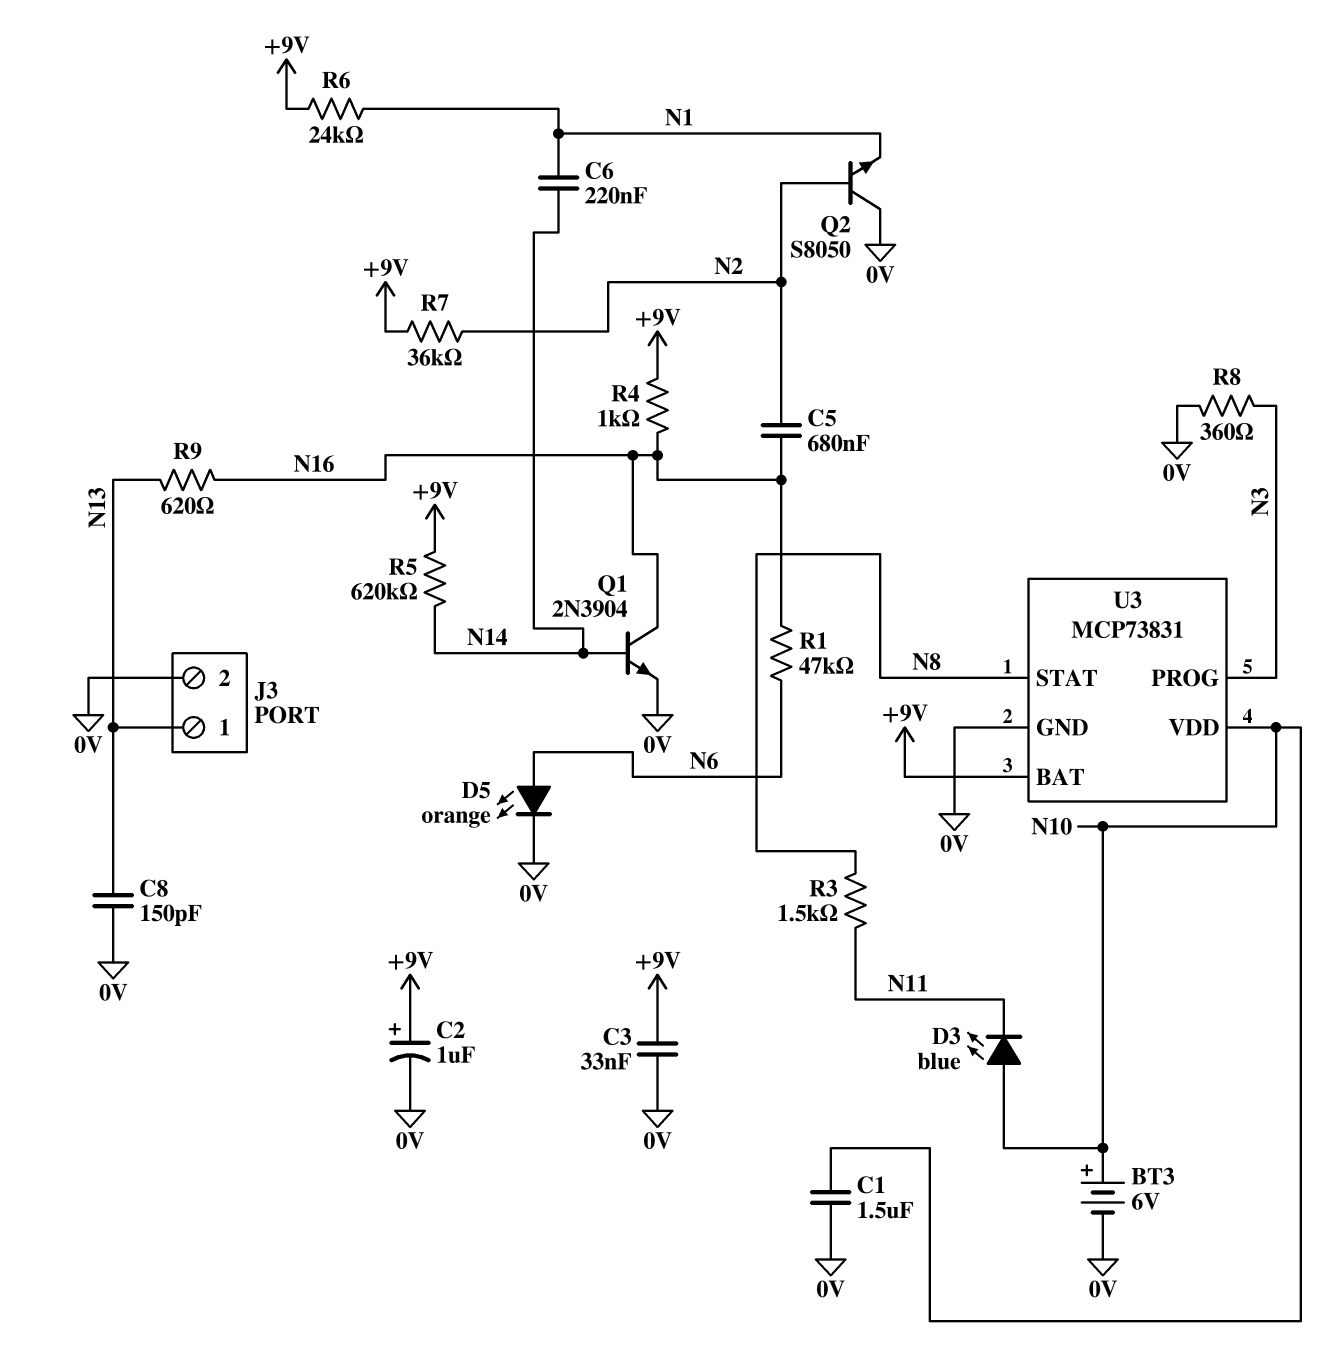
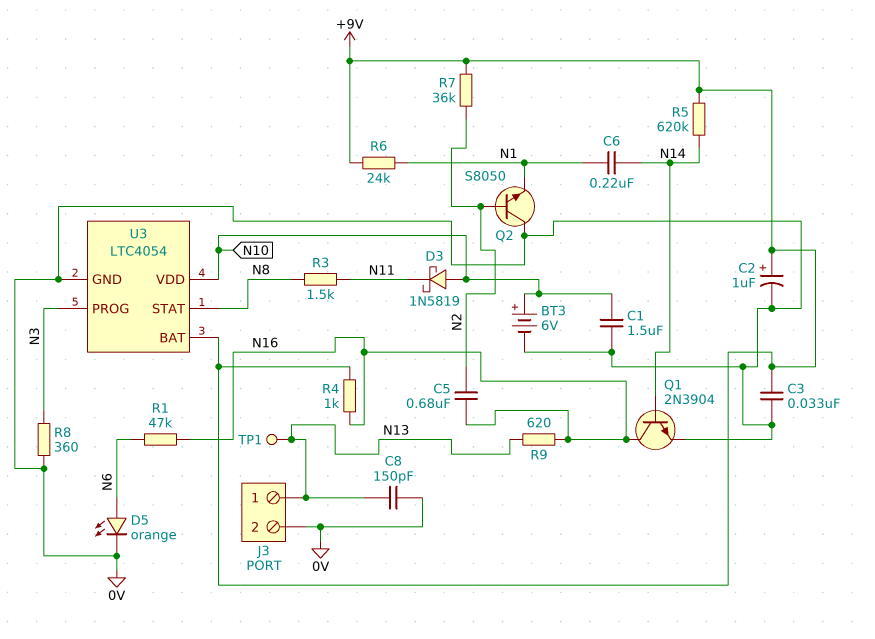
D3: LED blue (A N10, K N11) -> schottky 1N5819 (A N10, K N11)
TP1: none -> test point (N13)
U3: MCP73831 -> LTC4054

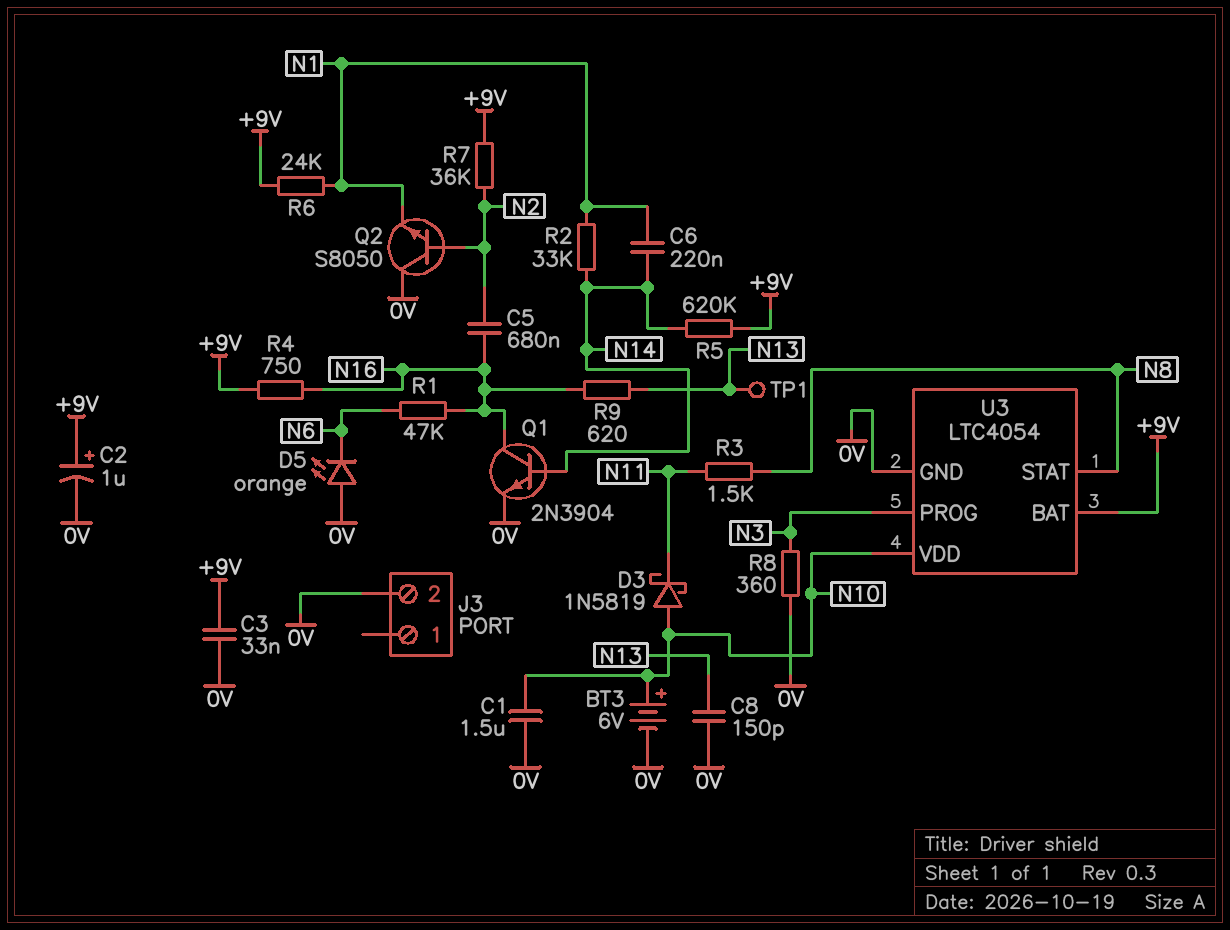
D5: LED orange (A N6, K 0V) -> LED orange (A 0V, K N6)
J3 pin 1: N13 -> none
R2: none -> 33k (N1, N14)
R4: 1k (+9V, N16) -> 750 (+9V, N16)

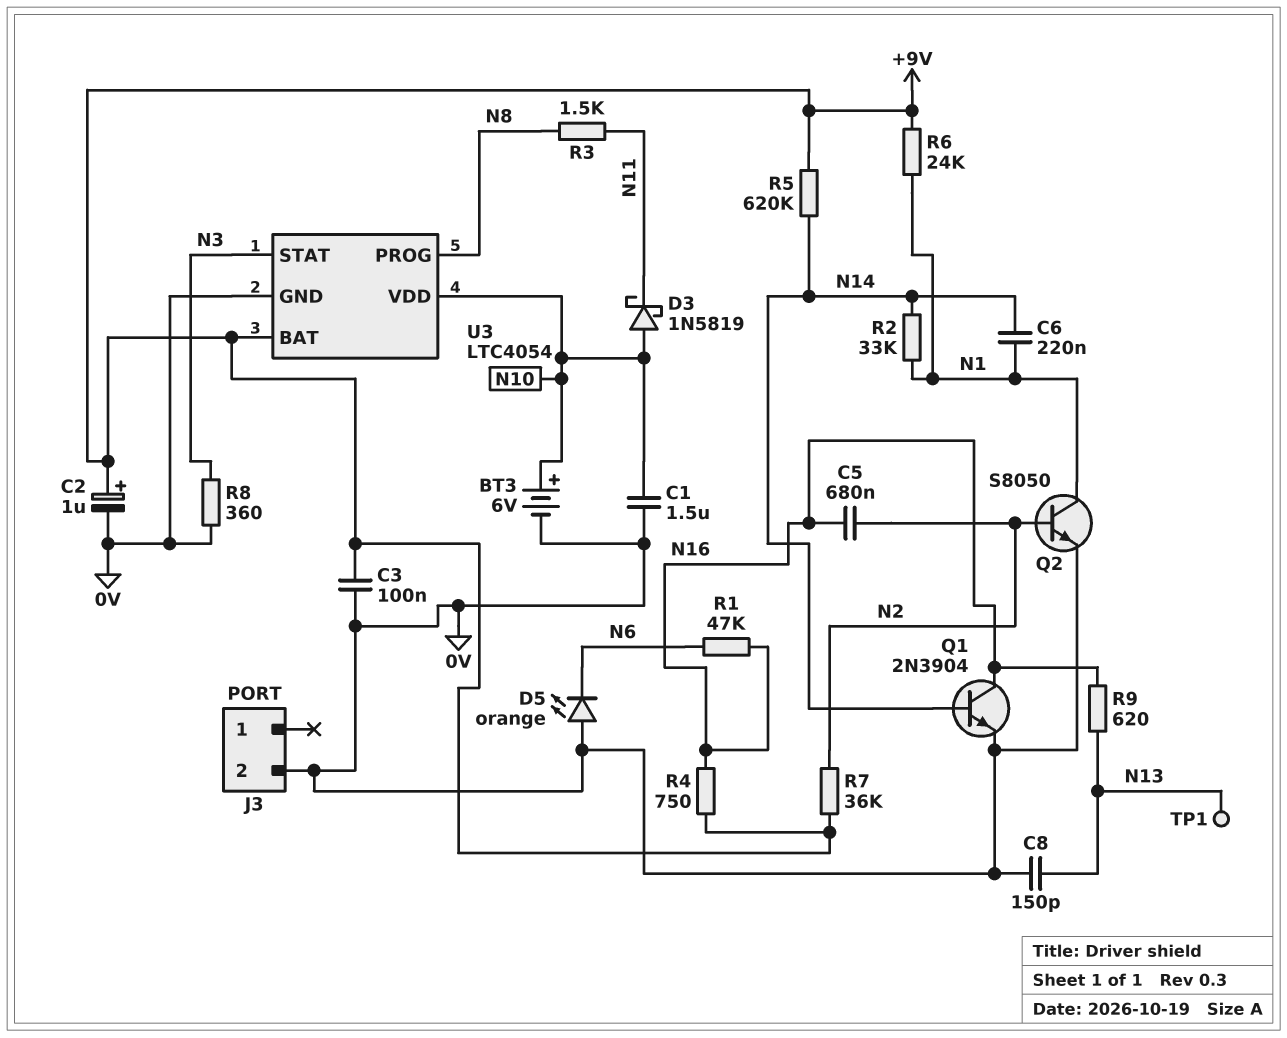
C3: 33nF (+9V, 0V) -> 100nF (+9V, 0V)
Q2: NPN S8050 (B N2, C 0V, E N1) -> NPN S8050 (B N2, C N1, E 0V)
U3 pin PROG: N3 -> N8
U3 pin STAT: N8 -> N3

